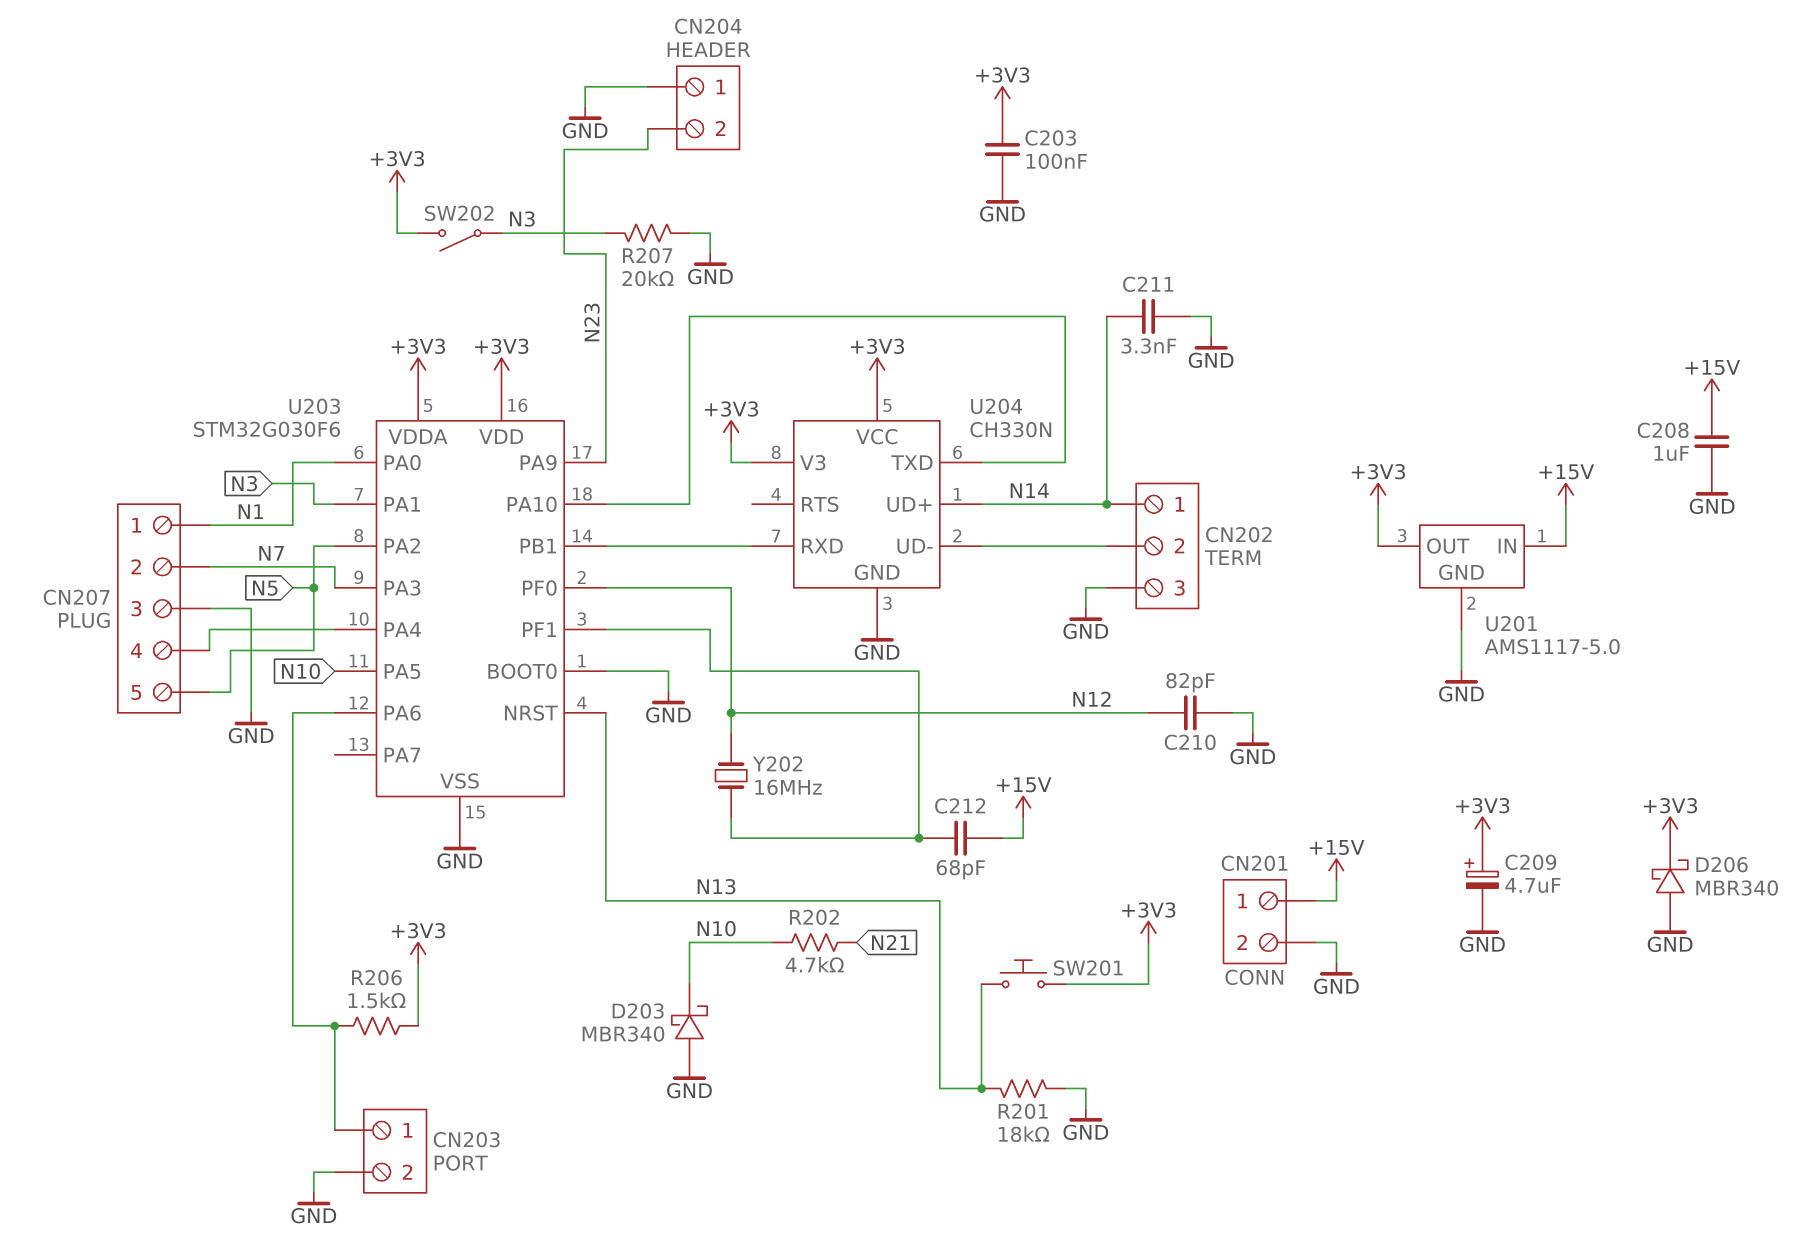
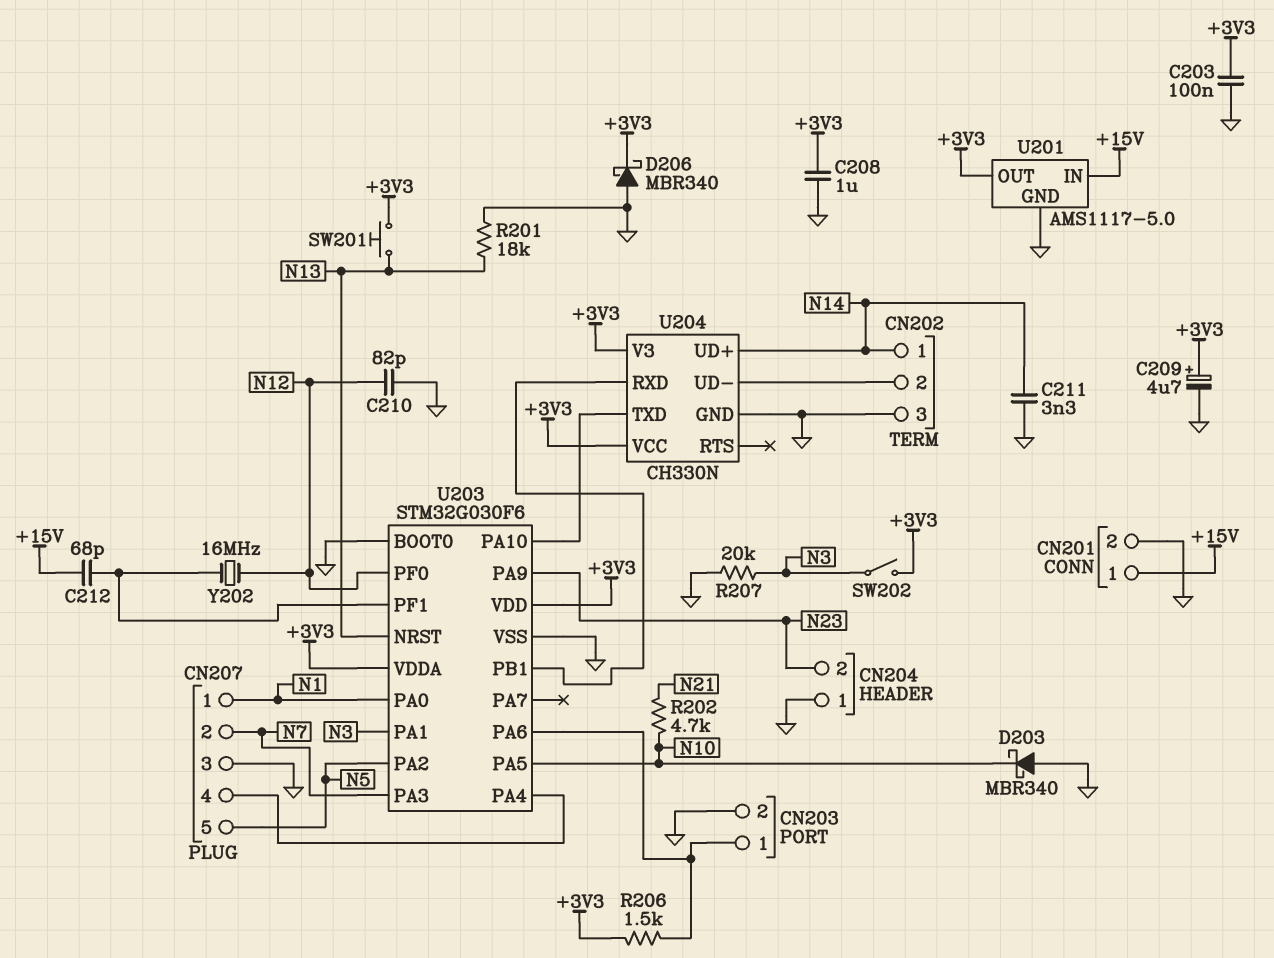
C208: 1uF (+15V, GND) -> 1uF (+3V3, GND)

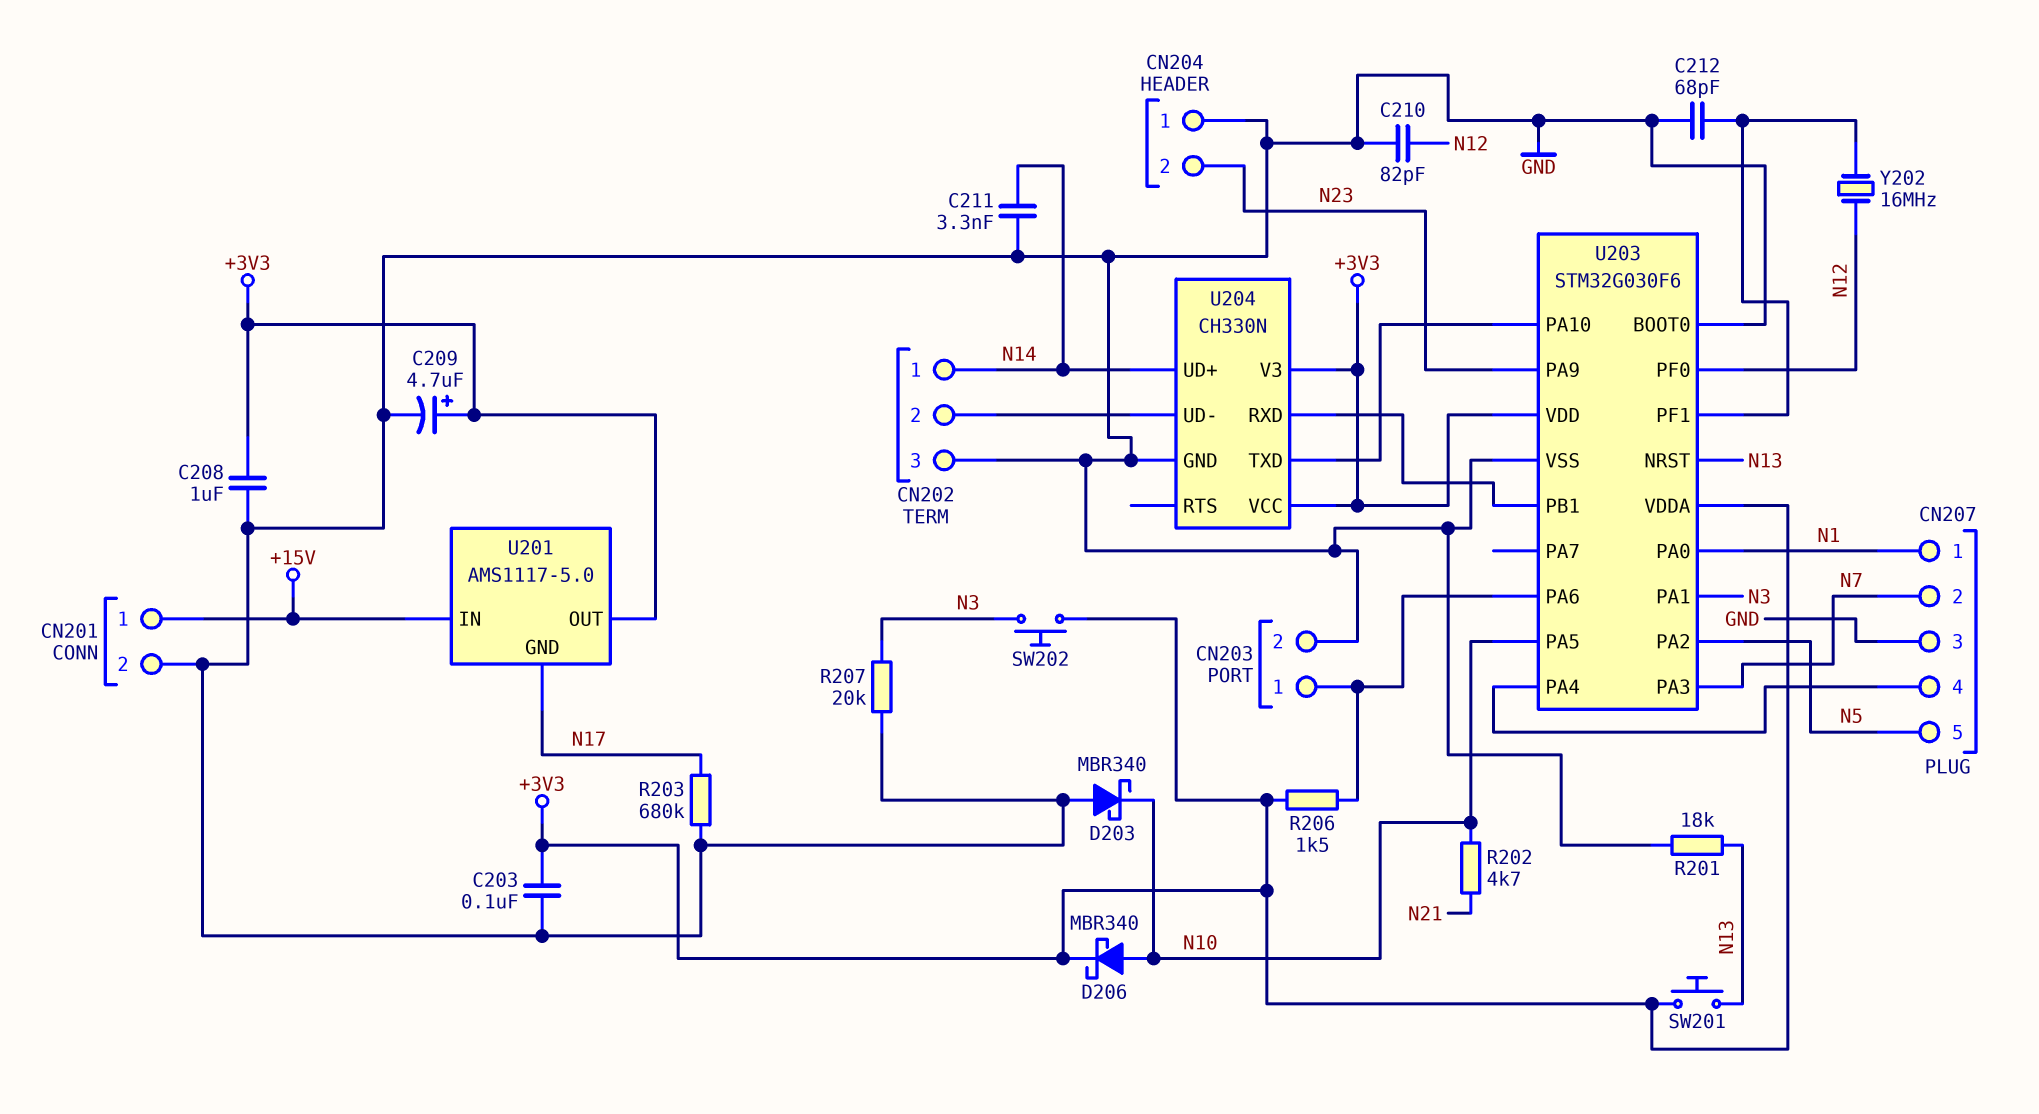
C212: 68pF (+15V, U203/PF1) -> 68pF (GND, U203/PF1)
D206: schottky MBR340 (A GND, K +3V3) -> schottky MBR340 (A N10, K +3V3)
R203: none -> 680k (GND, N17)
SW202: switch (+3V3, N3) -> button (+3V3, N3)
U201 pin GND: GND -> N17

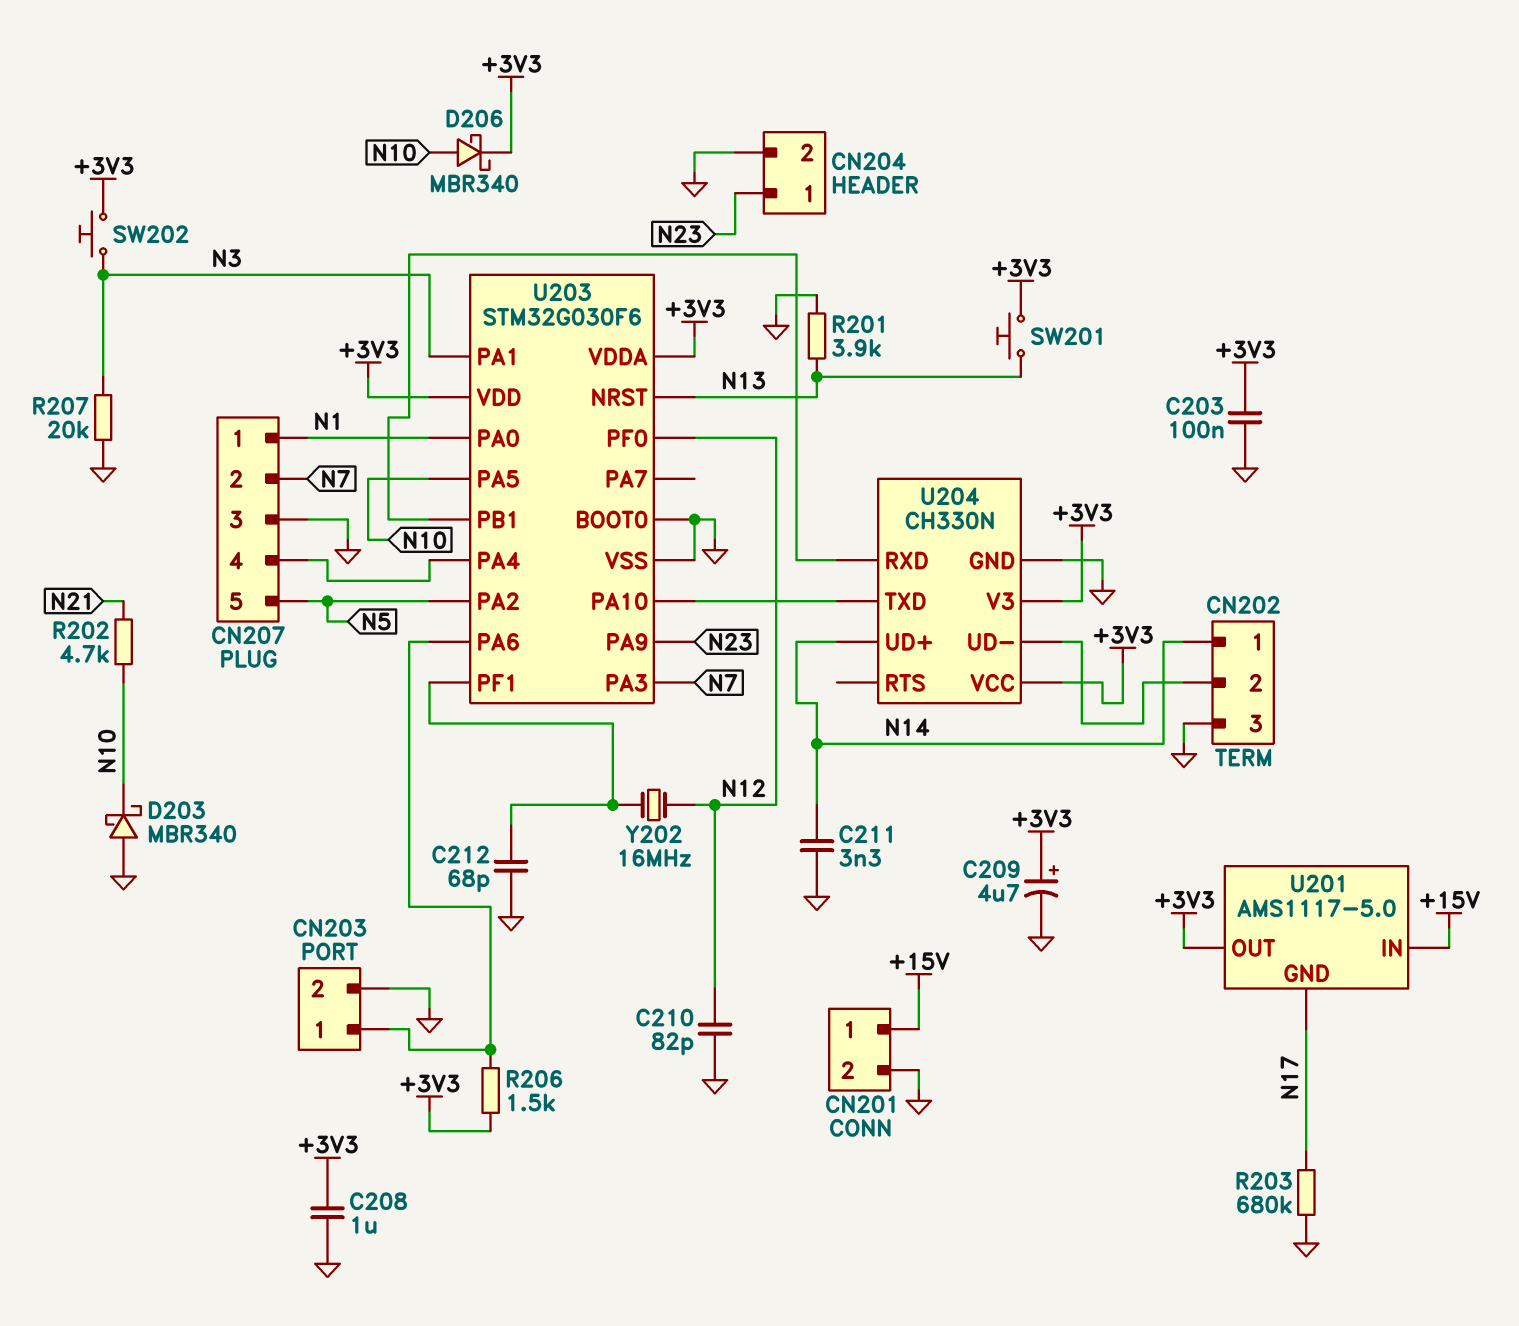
CN204 pin 1: GND -> N23
CN204 pin 2: N23 -> GND
R201: 18k (GND, N13) -> 3.9k (GND, N13)

